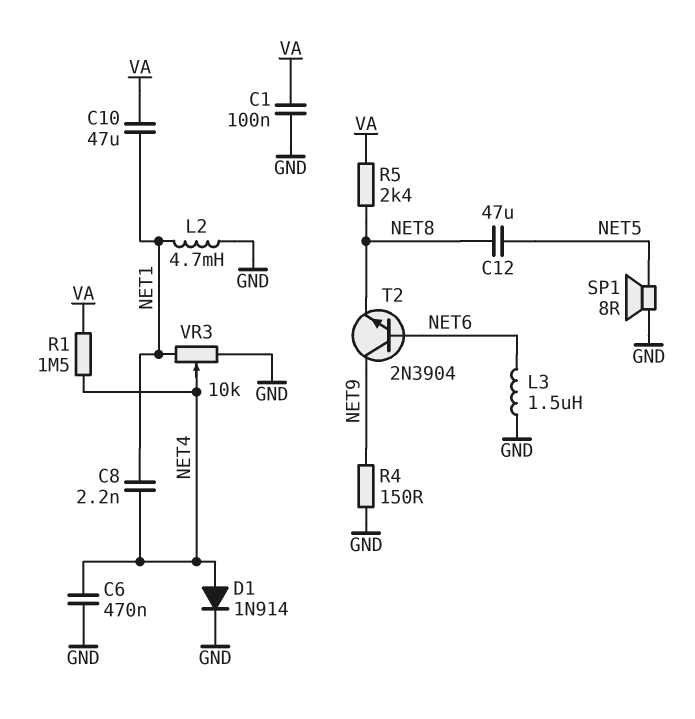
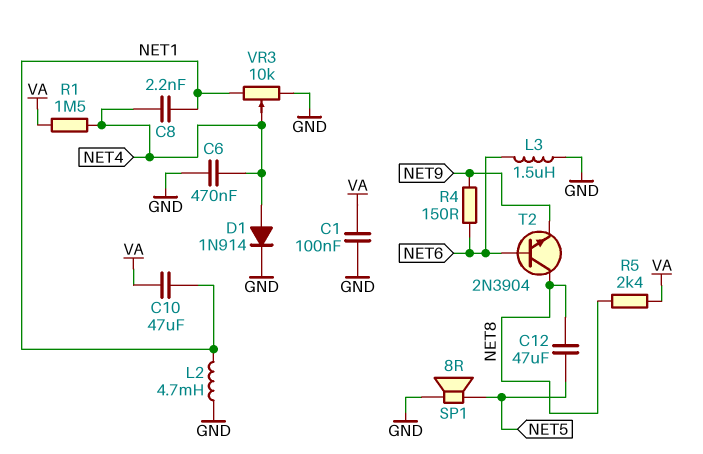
R4: 150 (GND, NET9) -> 150 (NET6, NET9)
T2: NPN 2N3904 (B NET6, C NET9, E NET8) -> NPN 2N3904 (B NET6, C NET8, E NET9)

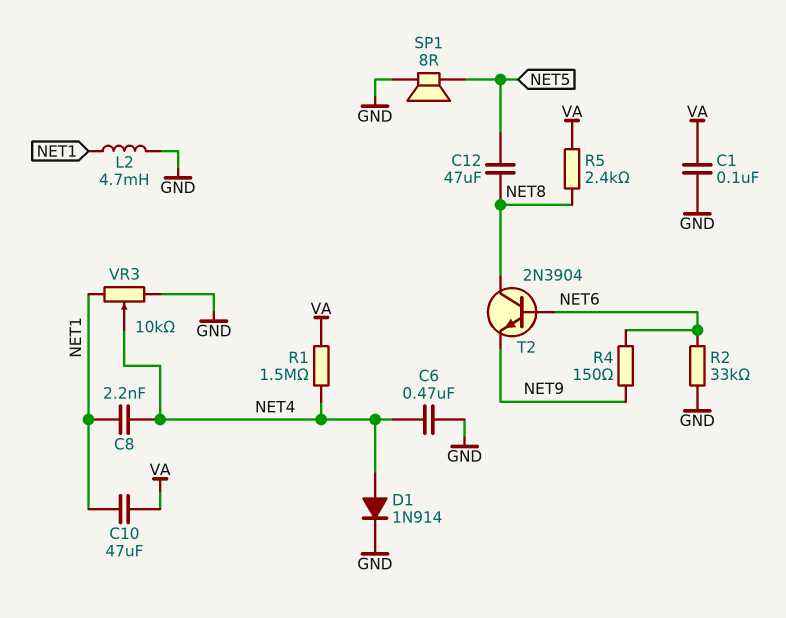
L3: 1.5uH (GND, NET6) -> none
R2: none -> 33k (GND, NET6)

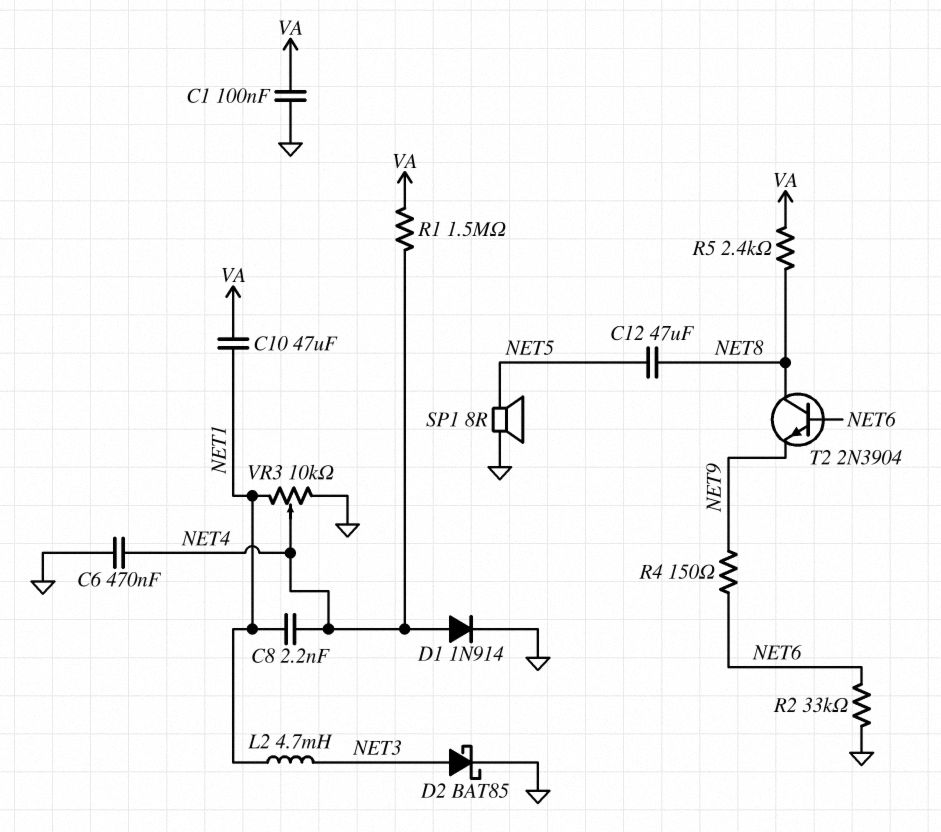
D2: none -> schottky BAT85 (A NET3, K GND)
L2: 4.7mH (GND, NET1) -> 4.7mH (NET1, NET3)

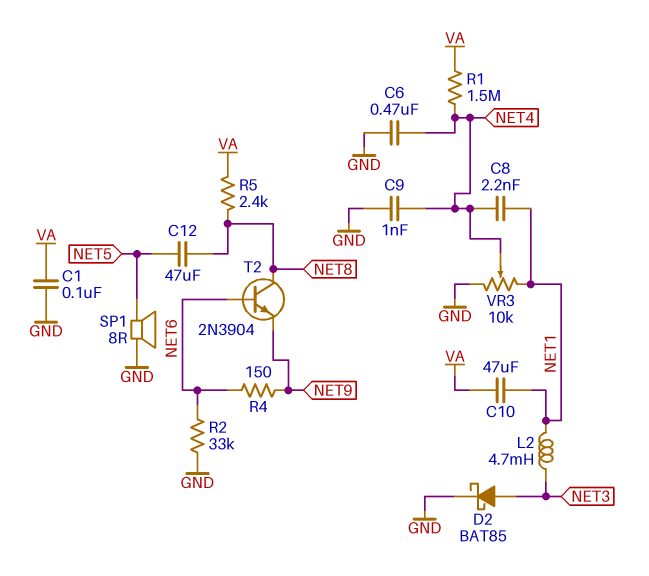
C9: none -> 1nF (GND, NET4)
D1: diode 1N914 (A NET4, K GND) -> none

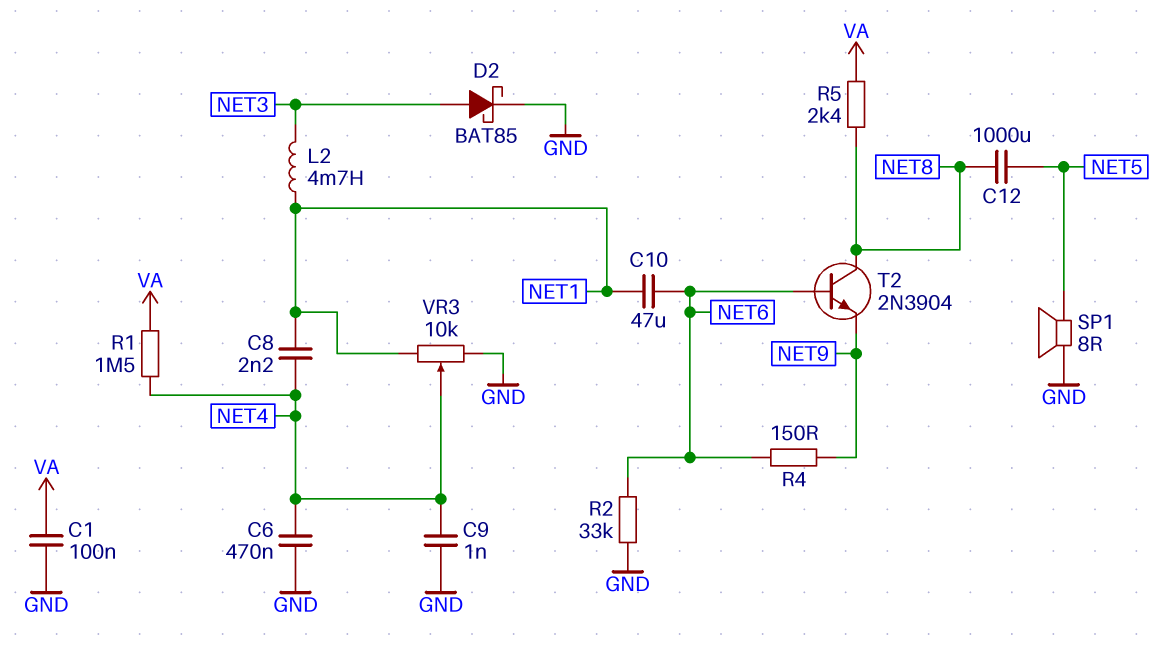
C10: 47uF (NET1, VA) -> 47uF (NET1, NET6)
C12: 47uF (NET5, NET8) -> 1000uF (NET5, NET8)

